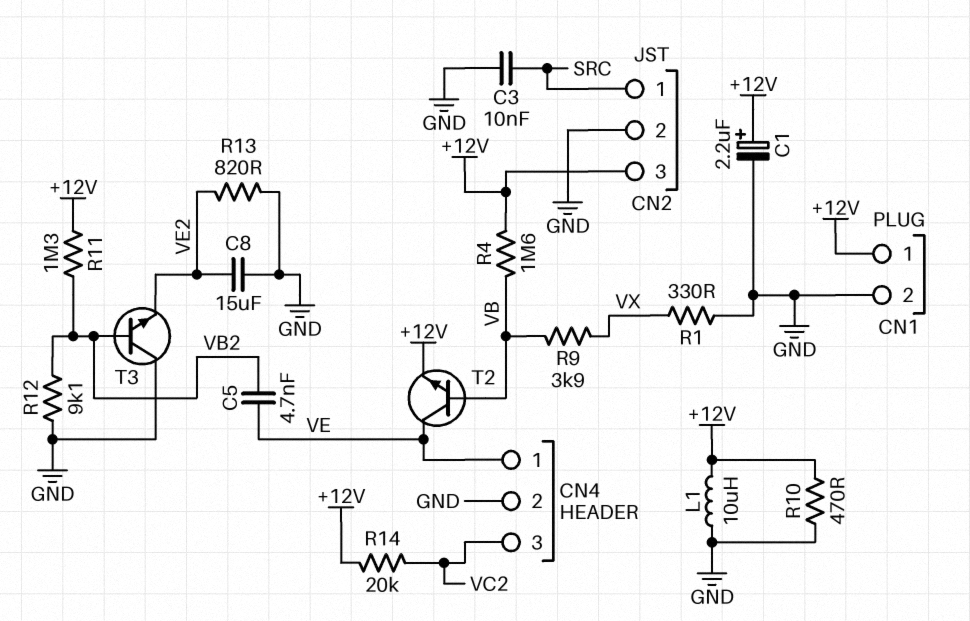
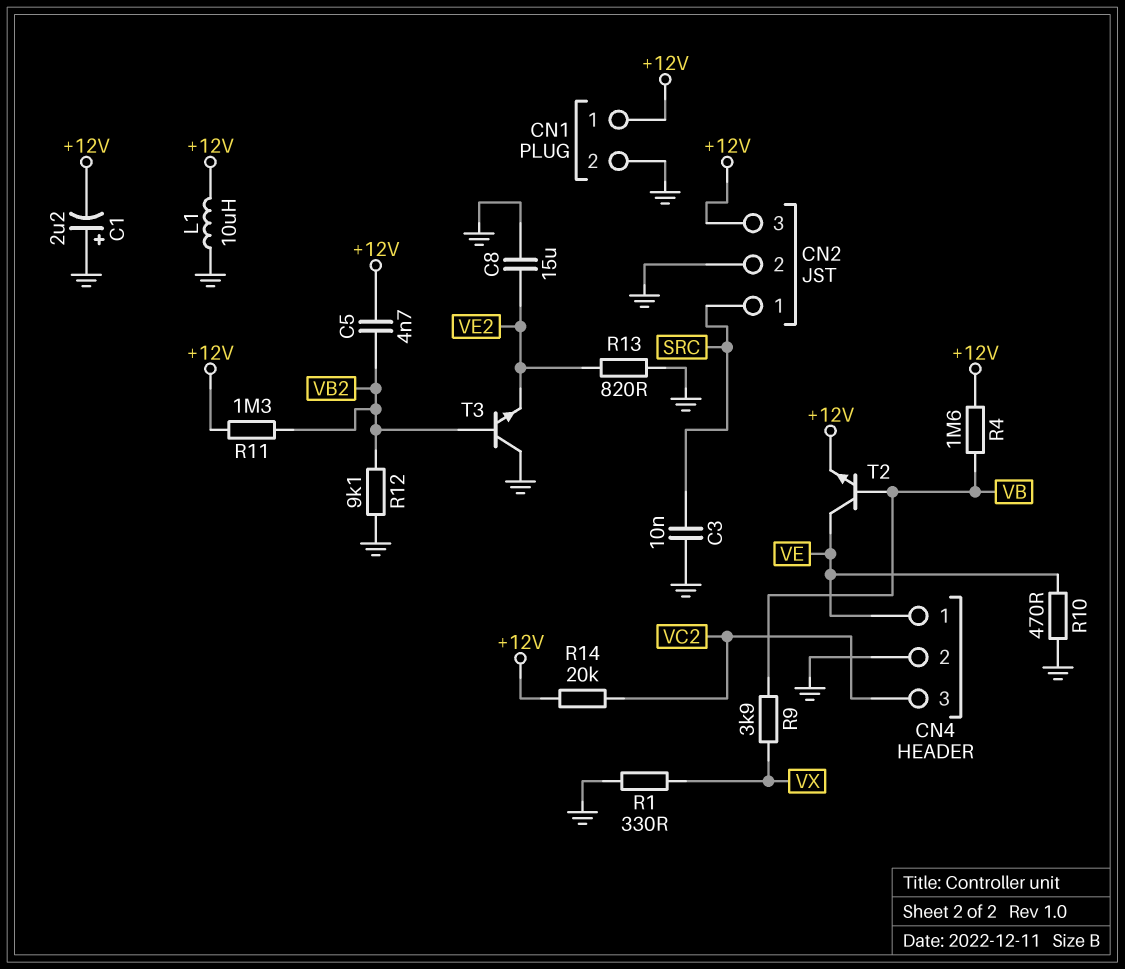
C1: 2.2uF (plus +12V, minus GND) -> 2.2uF (plus GND, minus +12V)
C5: 4.7nF (VB2, VE) -> 4.7nF (+12V, VB2)
R10: 470 (+12V, GND) -> 470 (GND, VE)

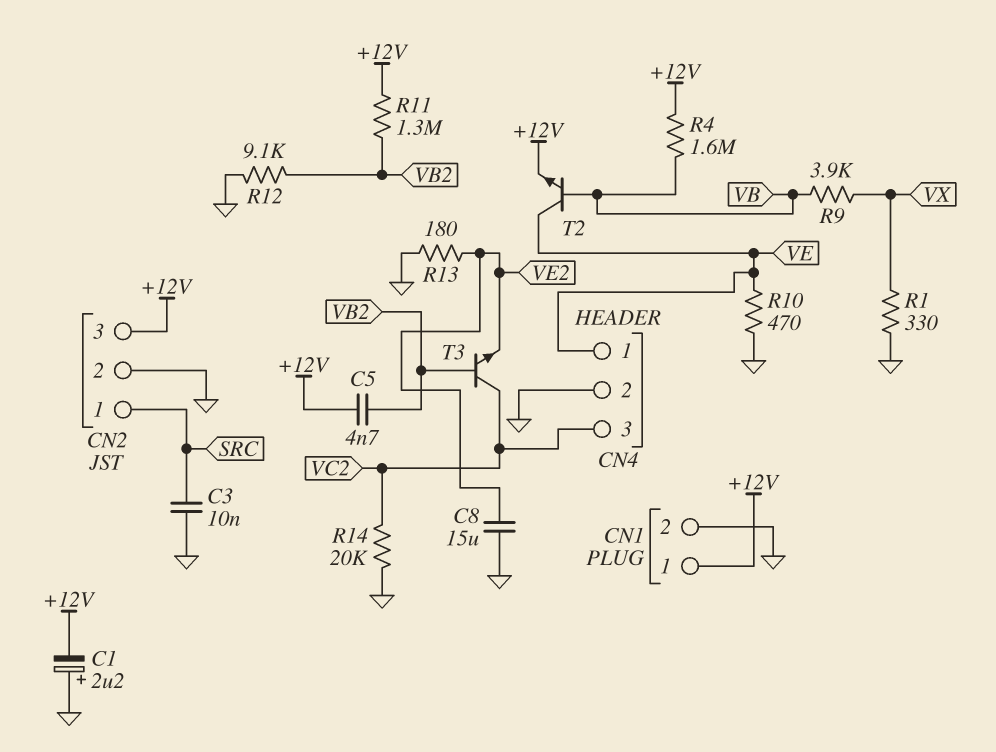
L1: 10uH (+12V, GND) -> none
R13: 820 (GND, VE2) -> 180 (GND, VE2)
R14: 20k (+12V, VC2) -> 20k (GND, VC2)
T3: NPN (B VB2, C GND, E VE2) -> NPN (B VB2, C VC2, E VE2)

